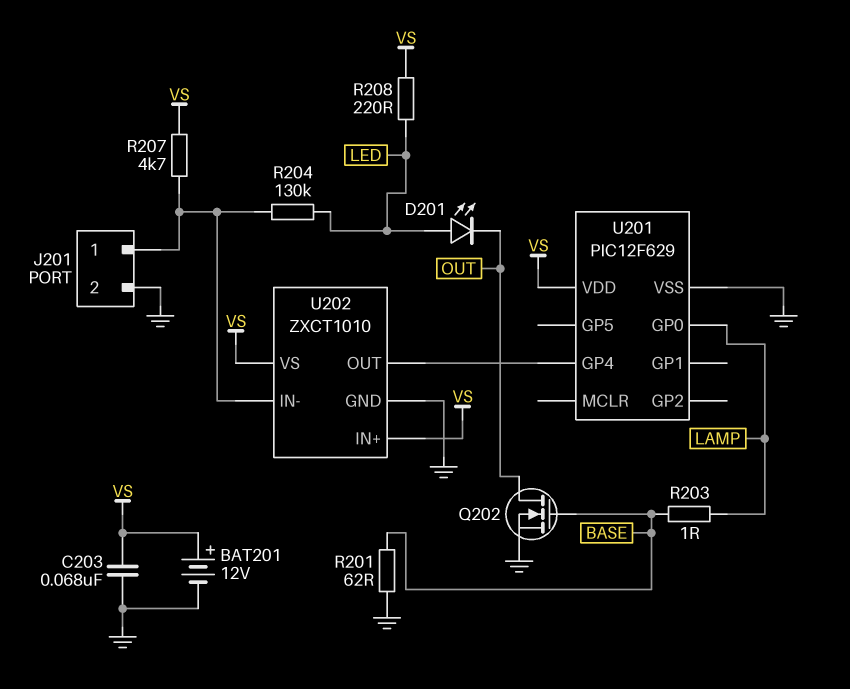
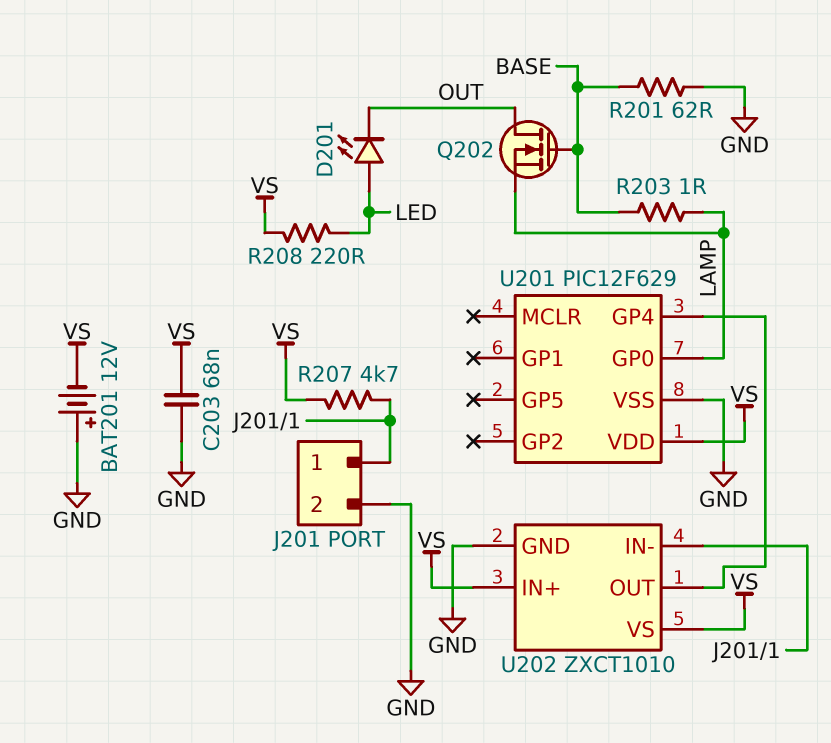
BAT201: 12V (plus VS, minus GND) -> 12V (plus GND, minus VS)
Q202: NMOS (G BASE, D OUT, S GND) -> NMOS (G BASE, D OUT, S LAMP)
R204: 130k (J201/1, LED) -> none

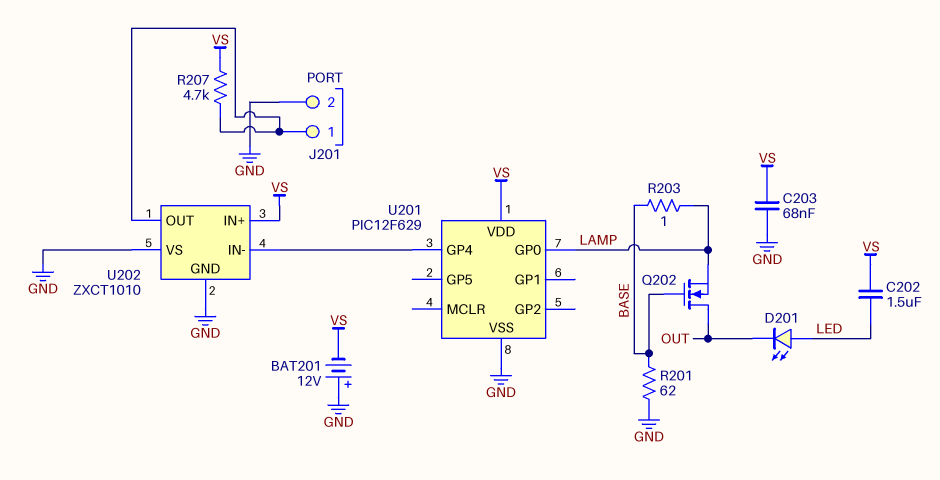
C202: none -> 1.5uF (LED, VS)
R208: 220 (LED, VS) -> none
U202 pin IN-: J201/1 -> U201/GP4
U202 pin OUT: U201/GP4 -> J201/1
U202 pin VS: VS -> GND

